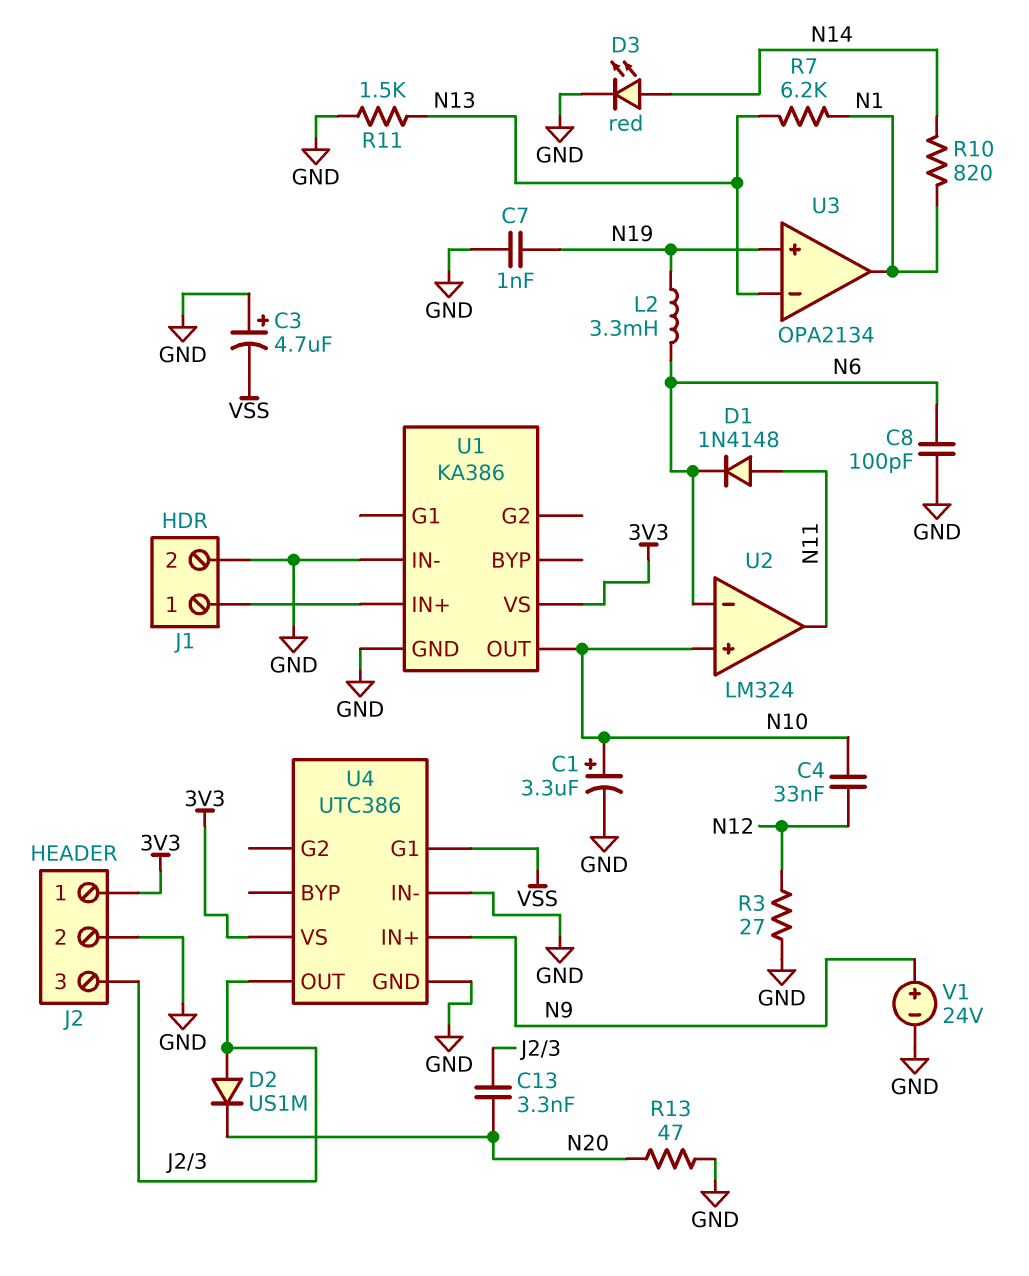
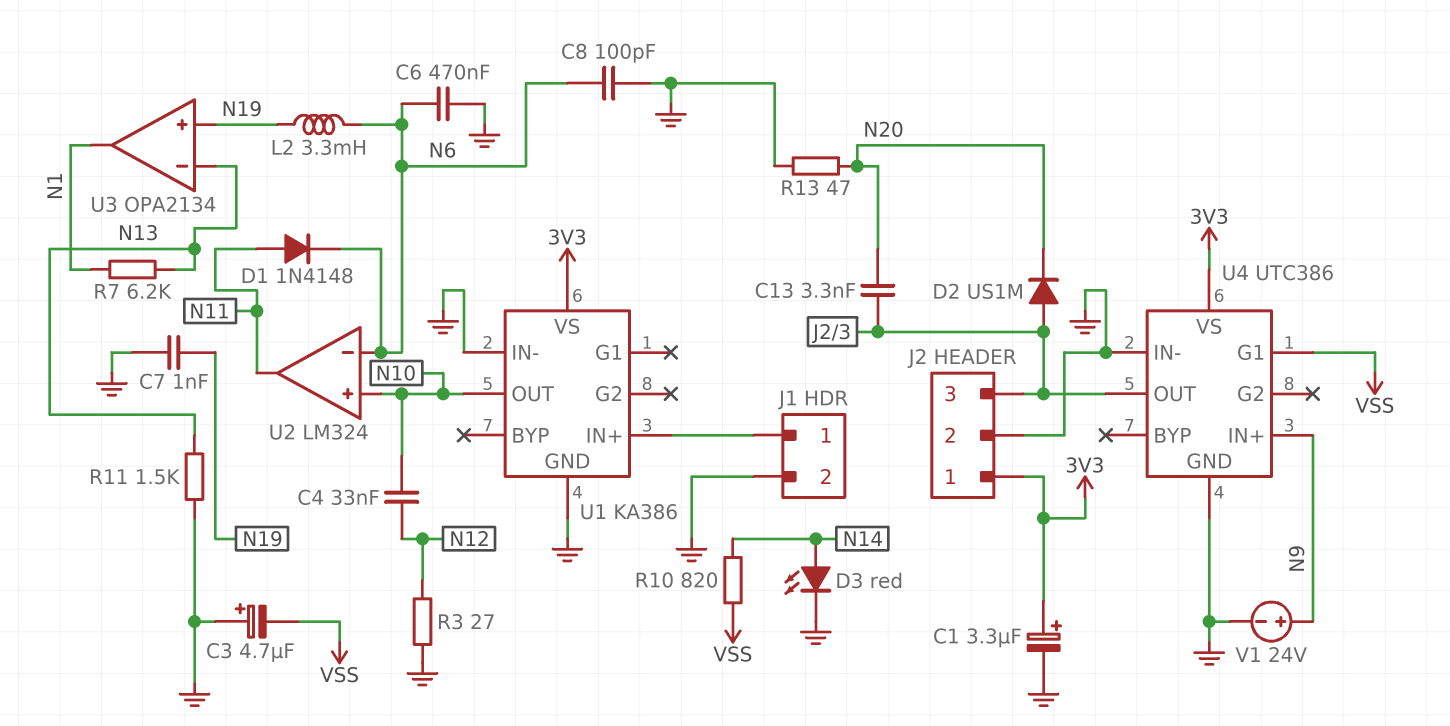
C1: 3.3uF (plus N10, minus GND) -> 3.3uF (plus 3V3, minus GND)
C6: none -> 470nF (GND, N6)
R10: 820 (N1, N14) -> 820 (N14, VSS)

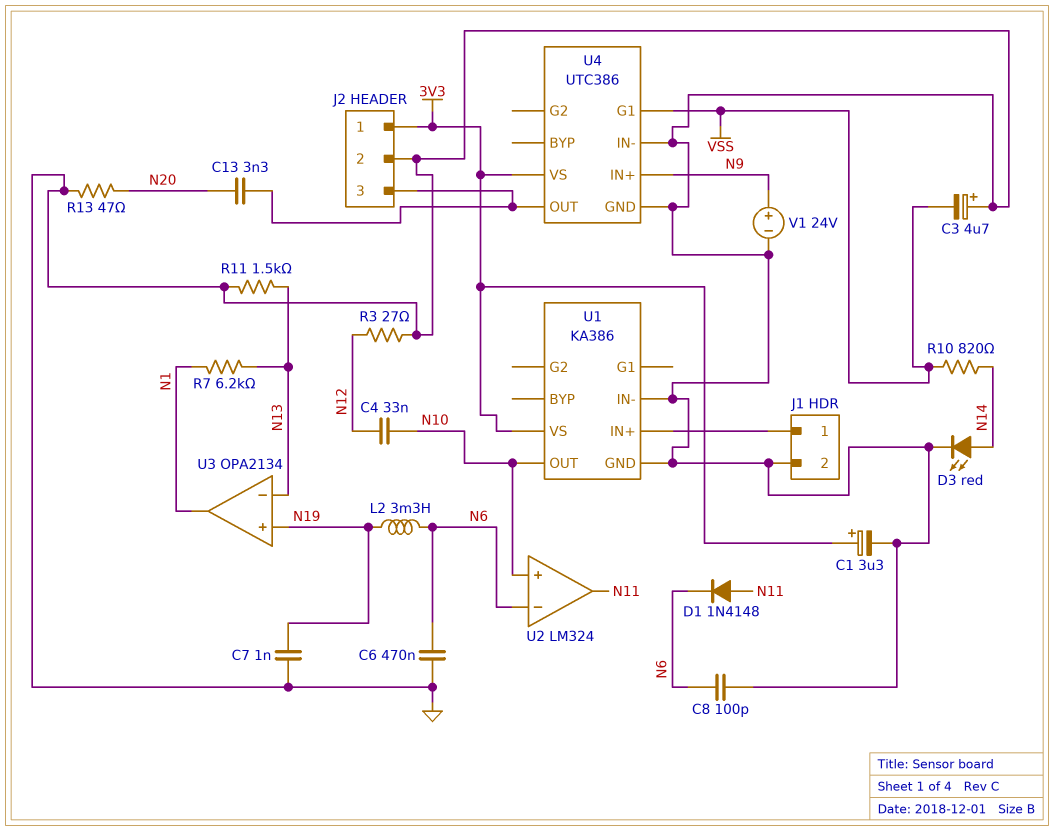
D2: diode US1M (A J2/3, K N20) -> none

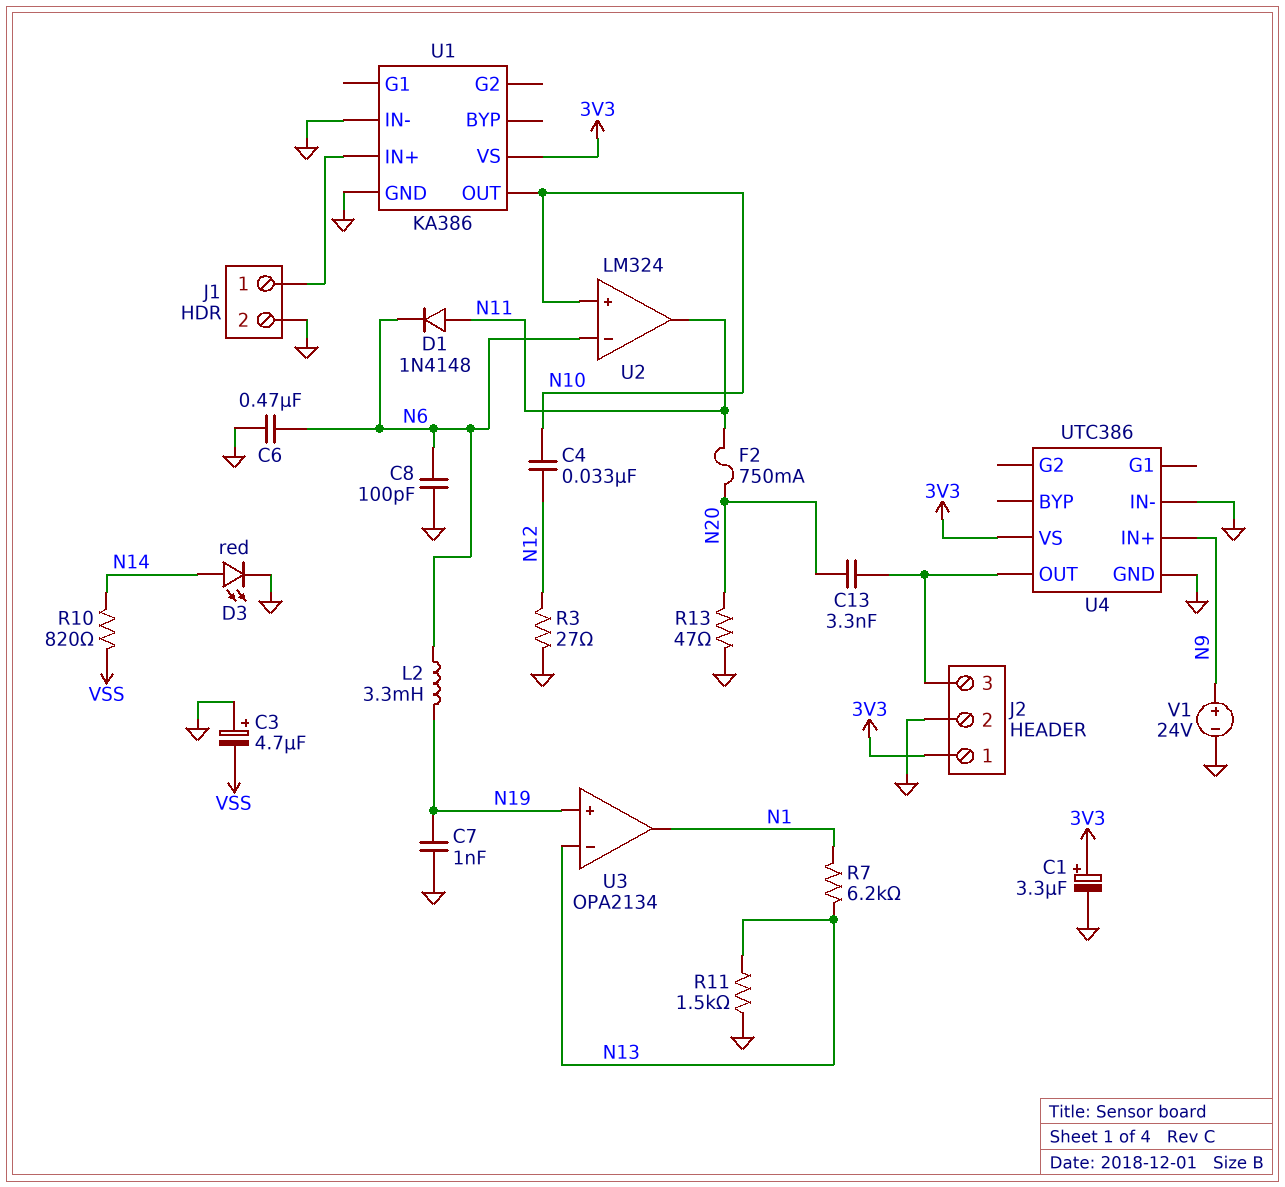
F2: none -> 750mA (N11, N20)
U4 pin G1: VSS -> none

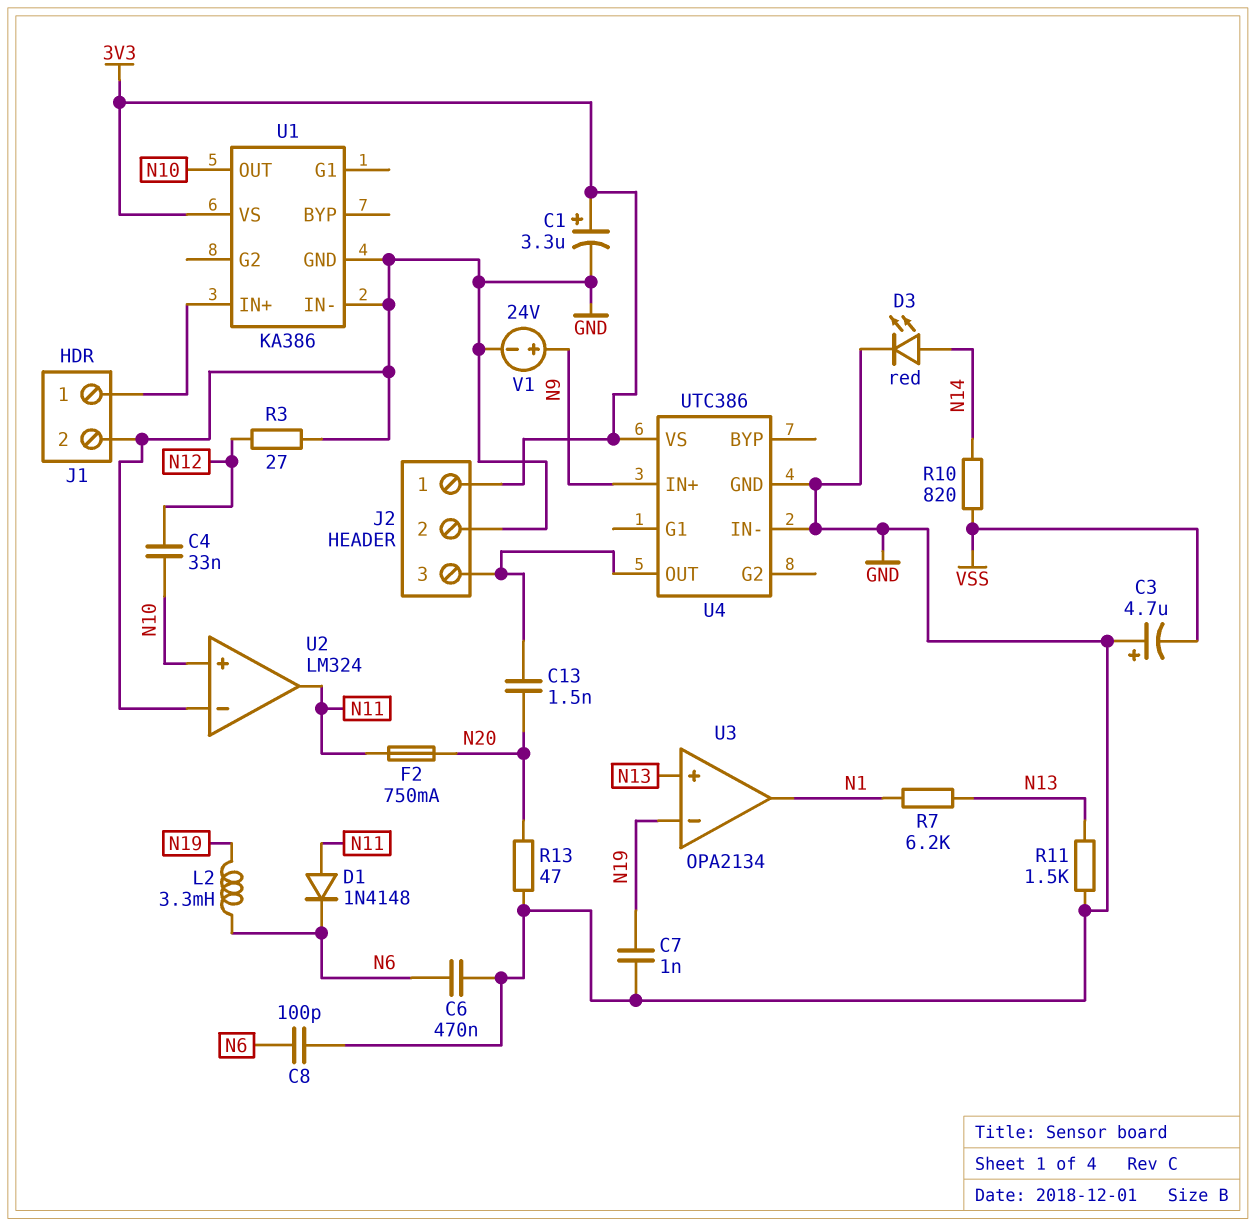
C13: 3.3nF (J2/3, N20) -> 1.5nF (J2/3, N20)
U2 pin in-: N6 -> GND
U3 pin in+: N19 -> N13
U3 pin in-: N13 -> N19

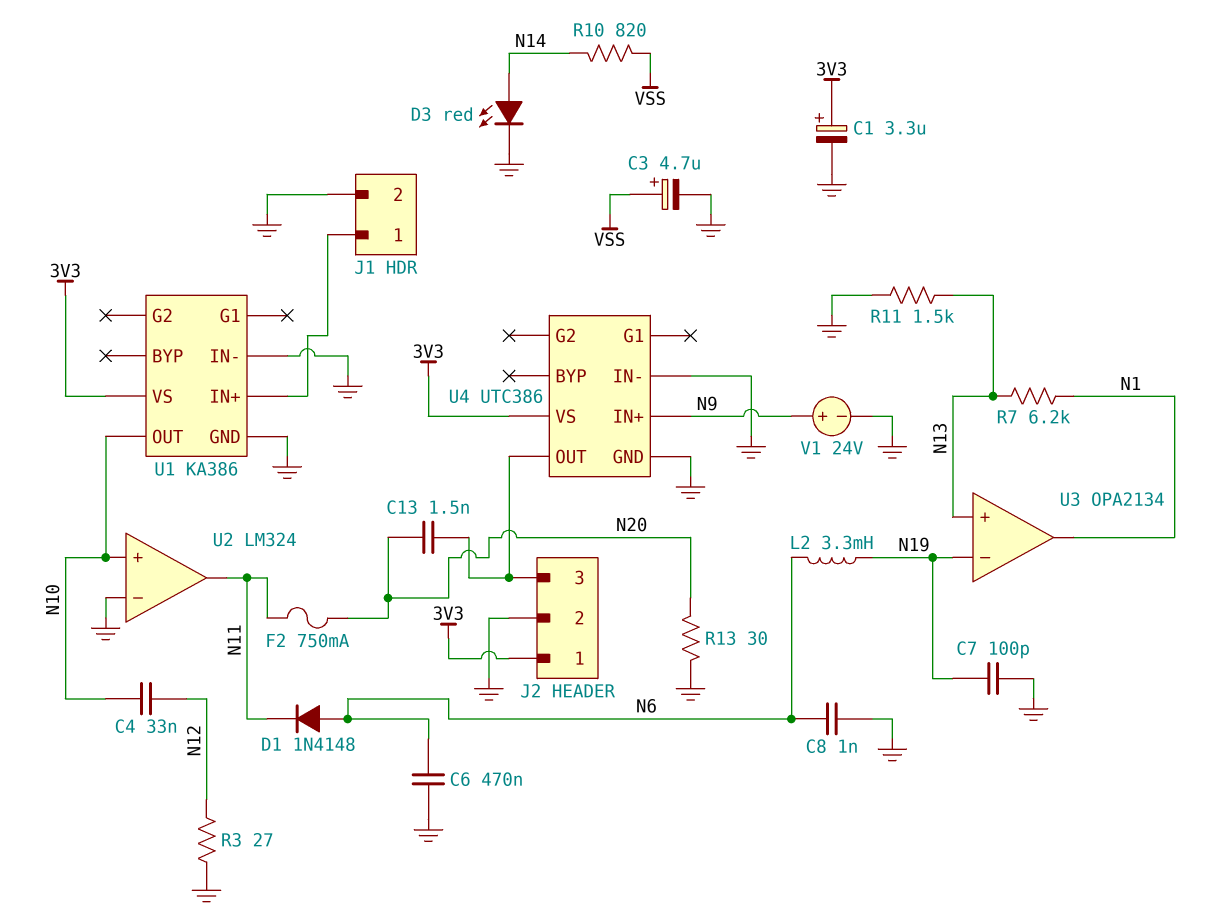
C3: 4.7uF (plus GND, minus VSS) -> 4.7uF (plus VSS, minus GND)
C7: 1nF (GND, N19) -> 100pF (GND, N19)
C8: 100pF (GND, N6) -> 1nF (GND, N6)
D1: diode 1N4148 (A N11, K N6) -> diode 1N4148 (A N6, K N11)
R13: 47 (GND, N20) -> 30 (GND, N20)

